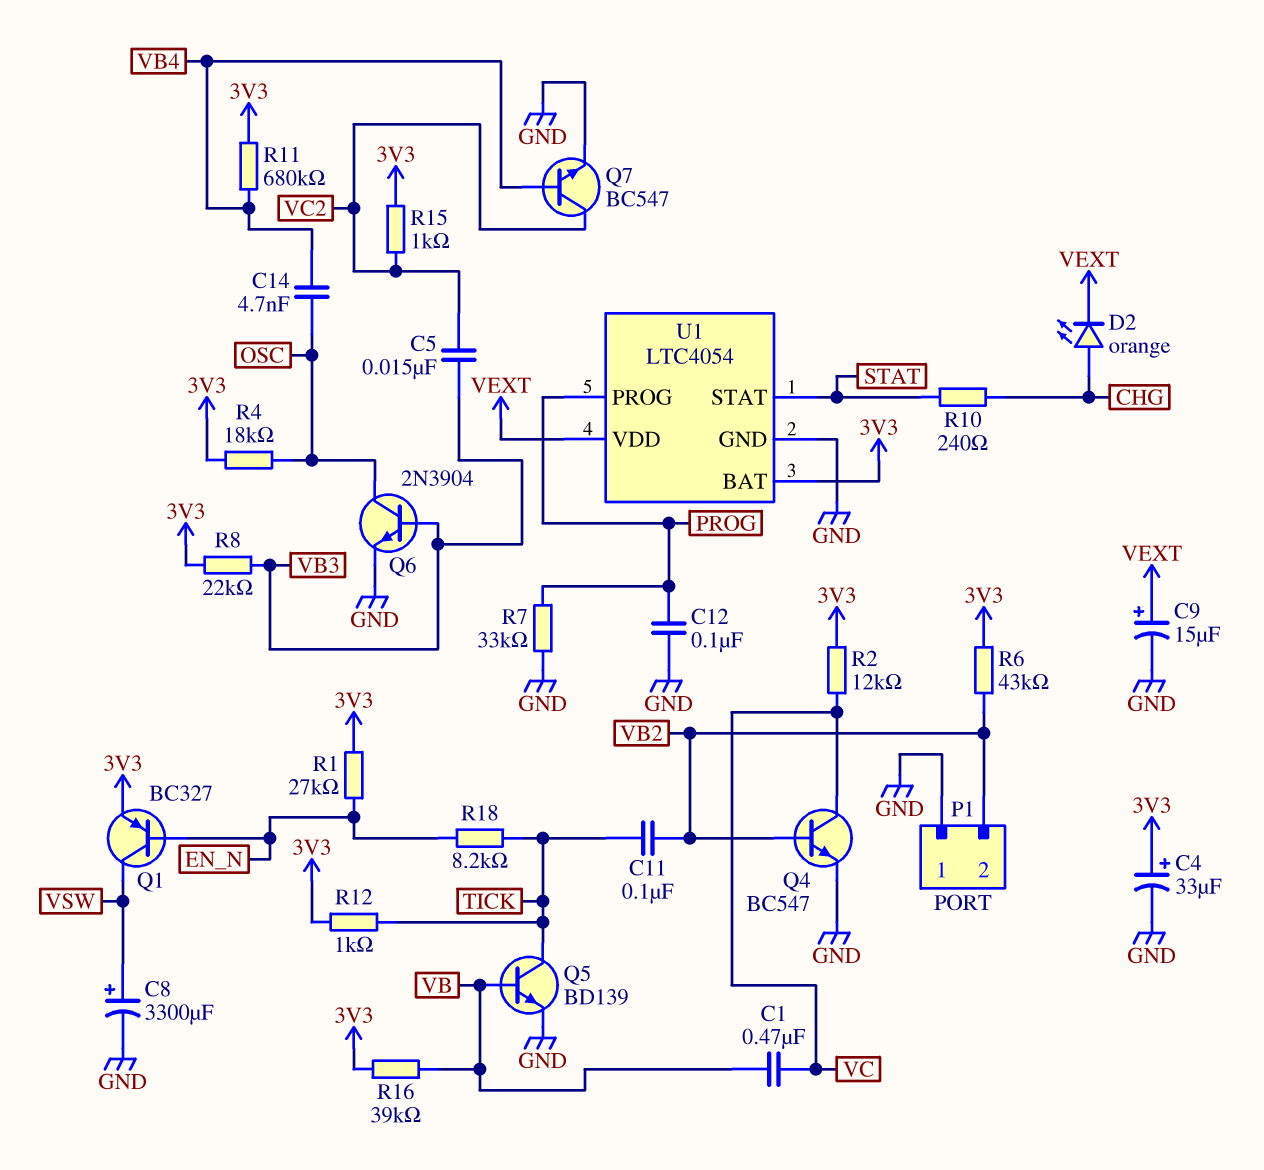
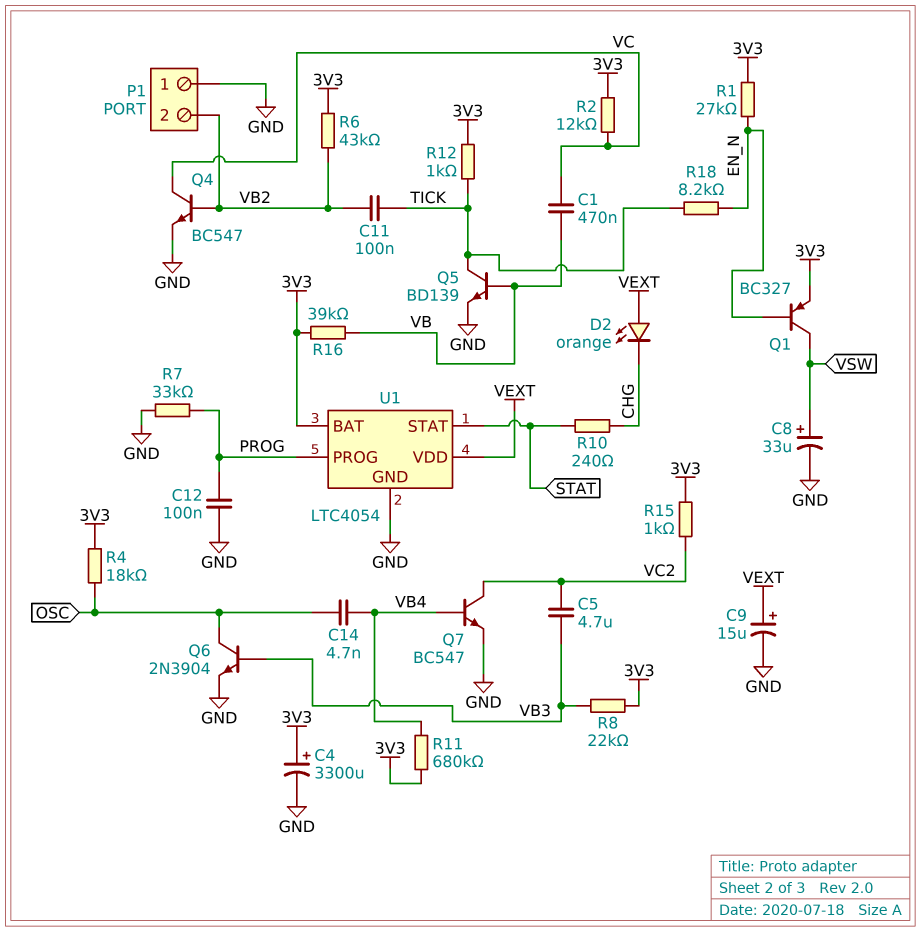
C4: 33uF (plus 3V3, minus GND) -> 3300uF (plus 3V3, minus GND)
C5: 15nF (VB3, VC2) -> 4.7uF (VB3, VC2)
C8: 3300uF (plus VSW, minus GND) -> 33uF (plus VSW, minus GND)
D2: LED orange (A CHG, K VEXT) -> LED orange (A VEXT, K CHG)

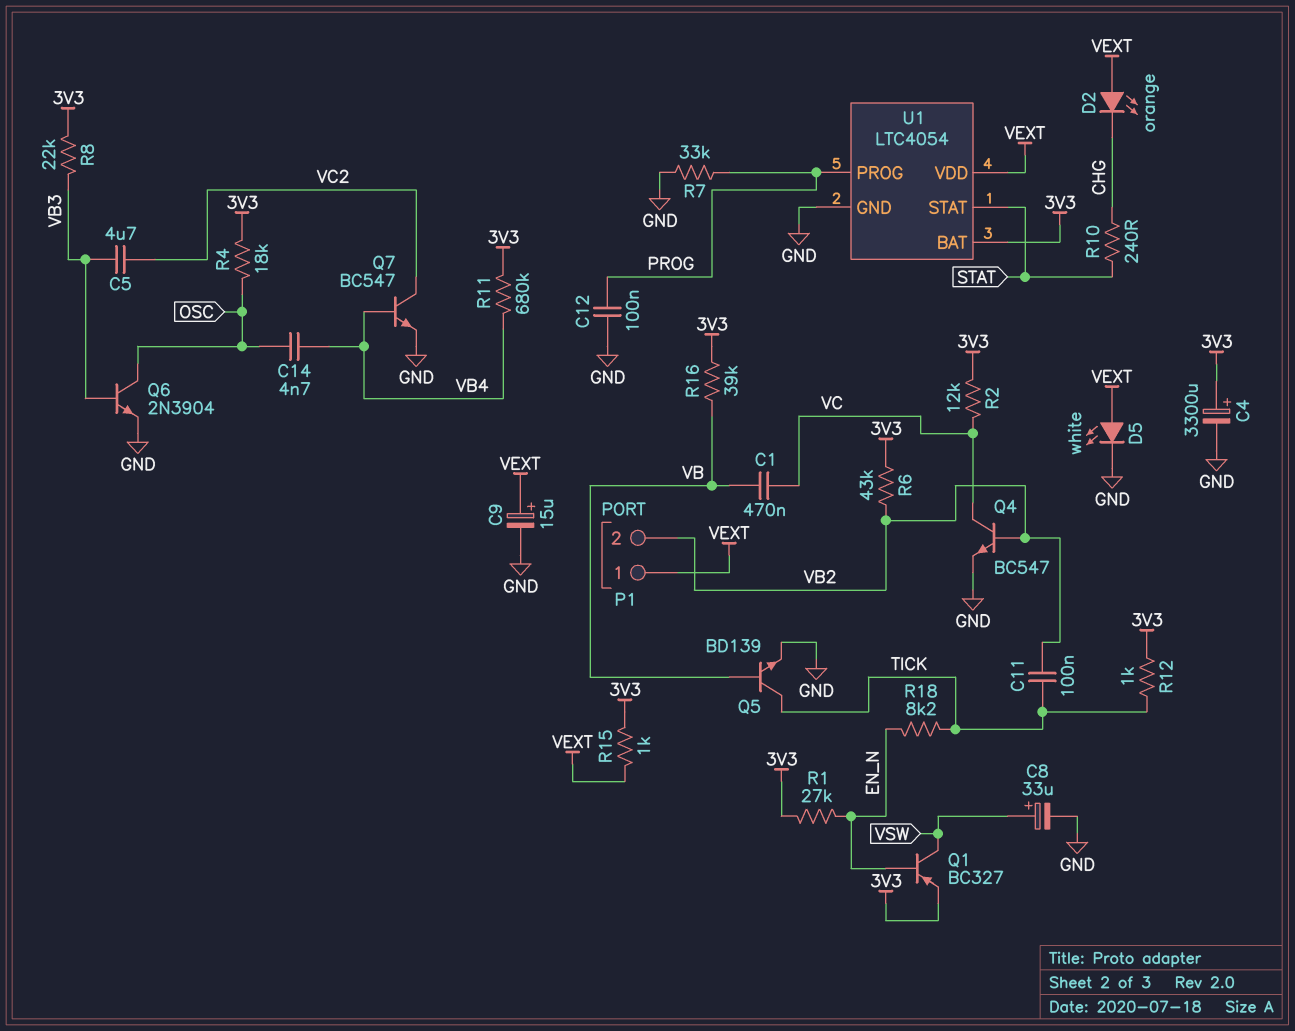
D5: none -> LED white (A VEXT, K GND)
P1 pin 1: GND -> VEXT
R15: 1k (3V3, VC2) -> 1k (3V3, VEXT)

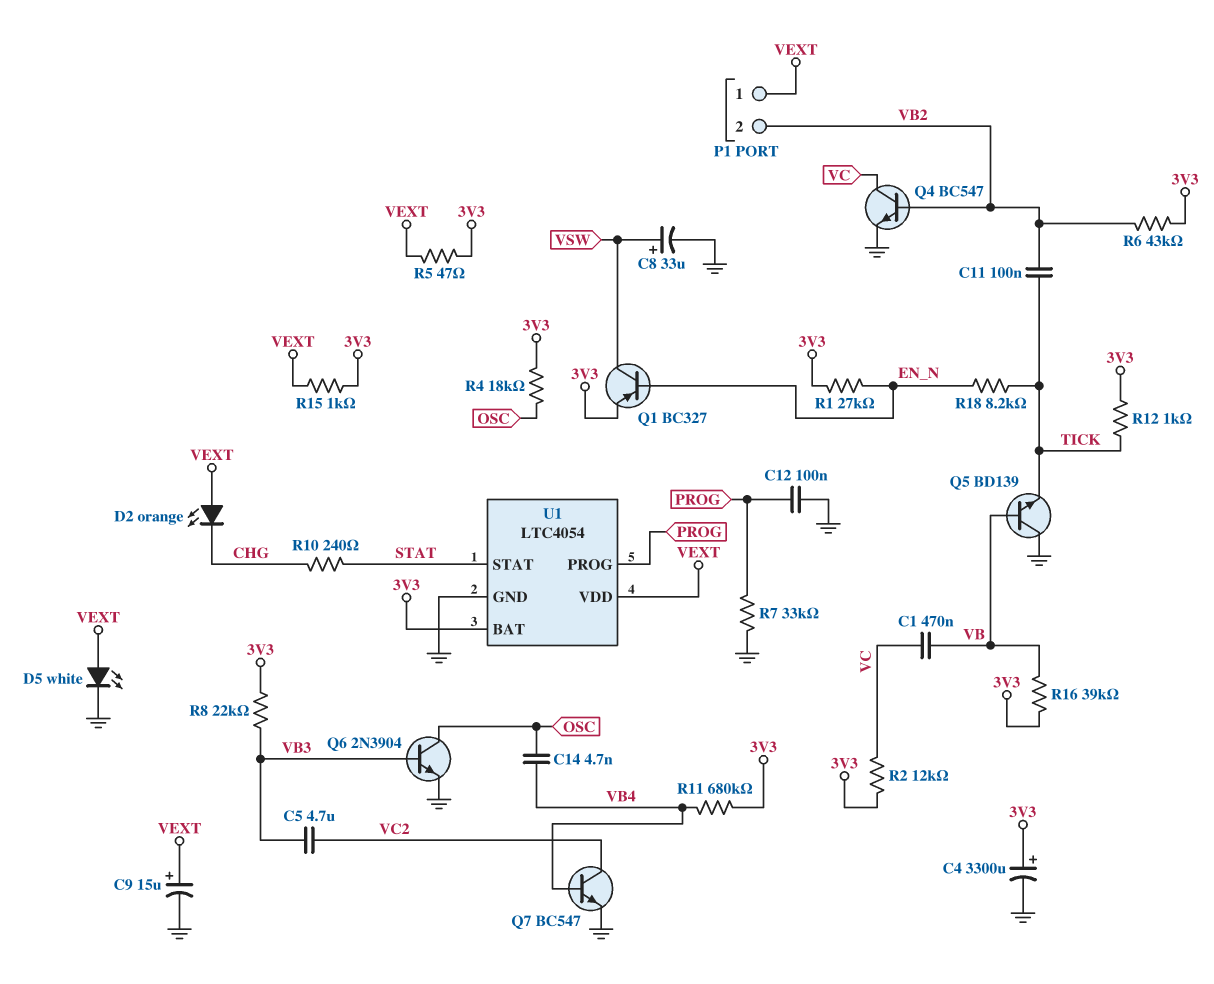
Q5: NPN BD139 (B VB, C TICK, E GND) -> NPN BD139 (B VB, C GND, E TICK)
R5: none -> 47 (3V3, VEXT)

